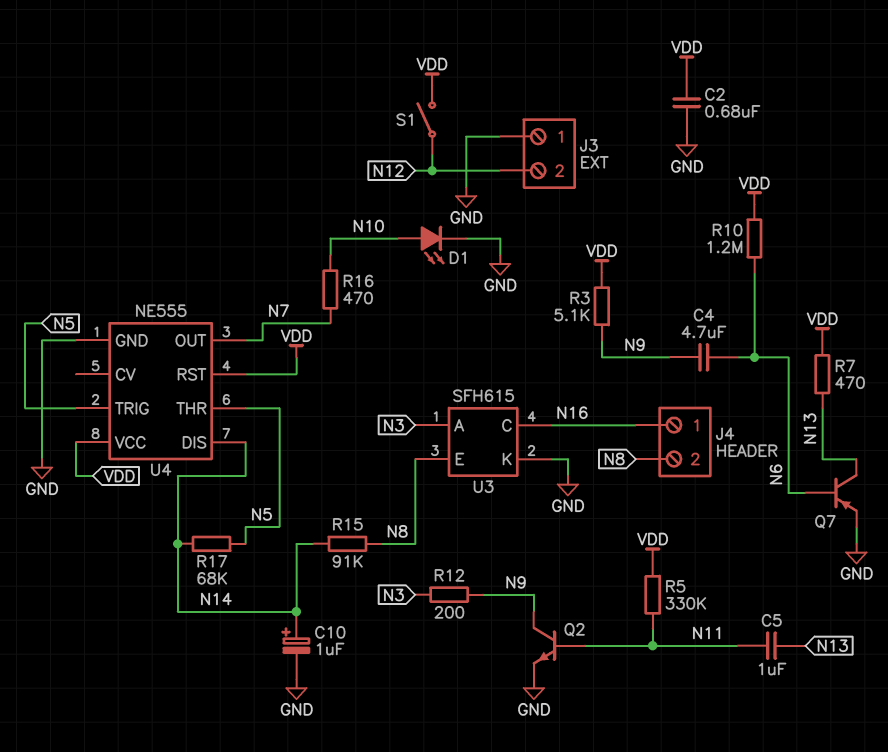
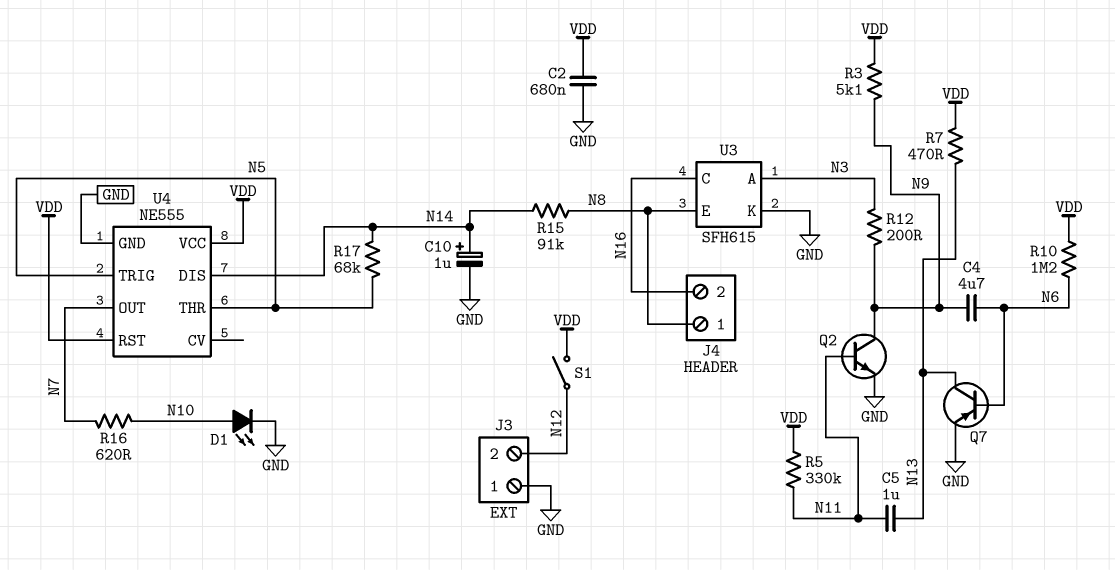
J4 pin 1: N16 -> N8
J4 pin 2: N8 -> N16
R16: 470 (N7, N10) -> 620 (N7, N10)

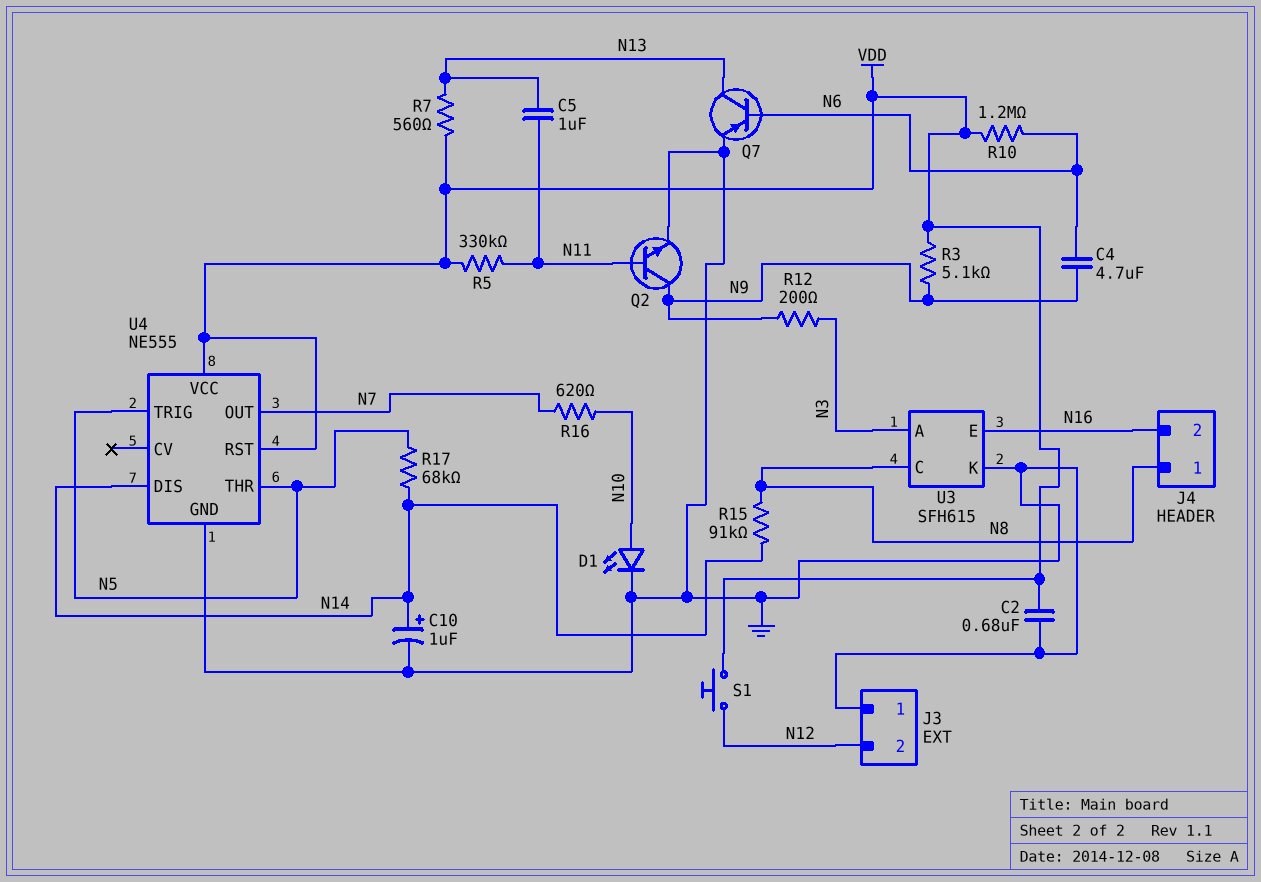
R7: 470 (N13, VDD) -> 560 (N13, VDD)
S1: switch (N12, VDD) -> button (N12, VDD)
U3 pin C: N16 -> N8
U3 pin E: N8 -> N16

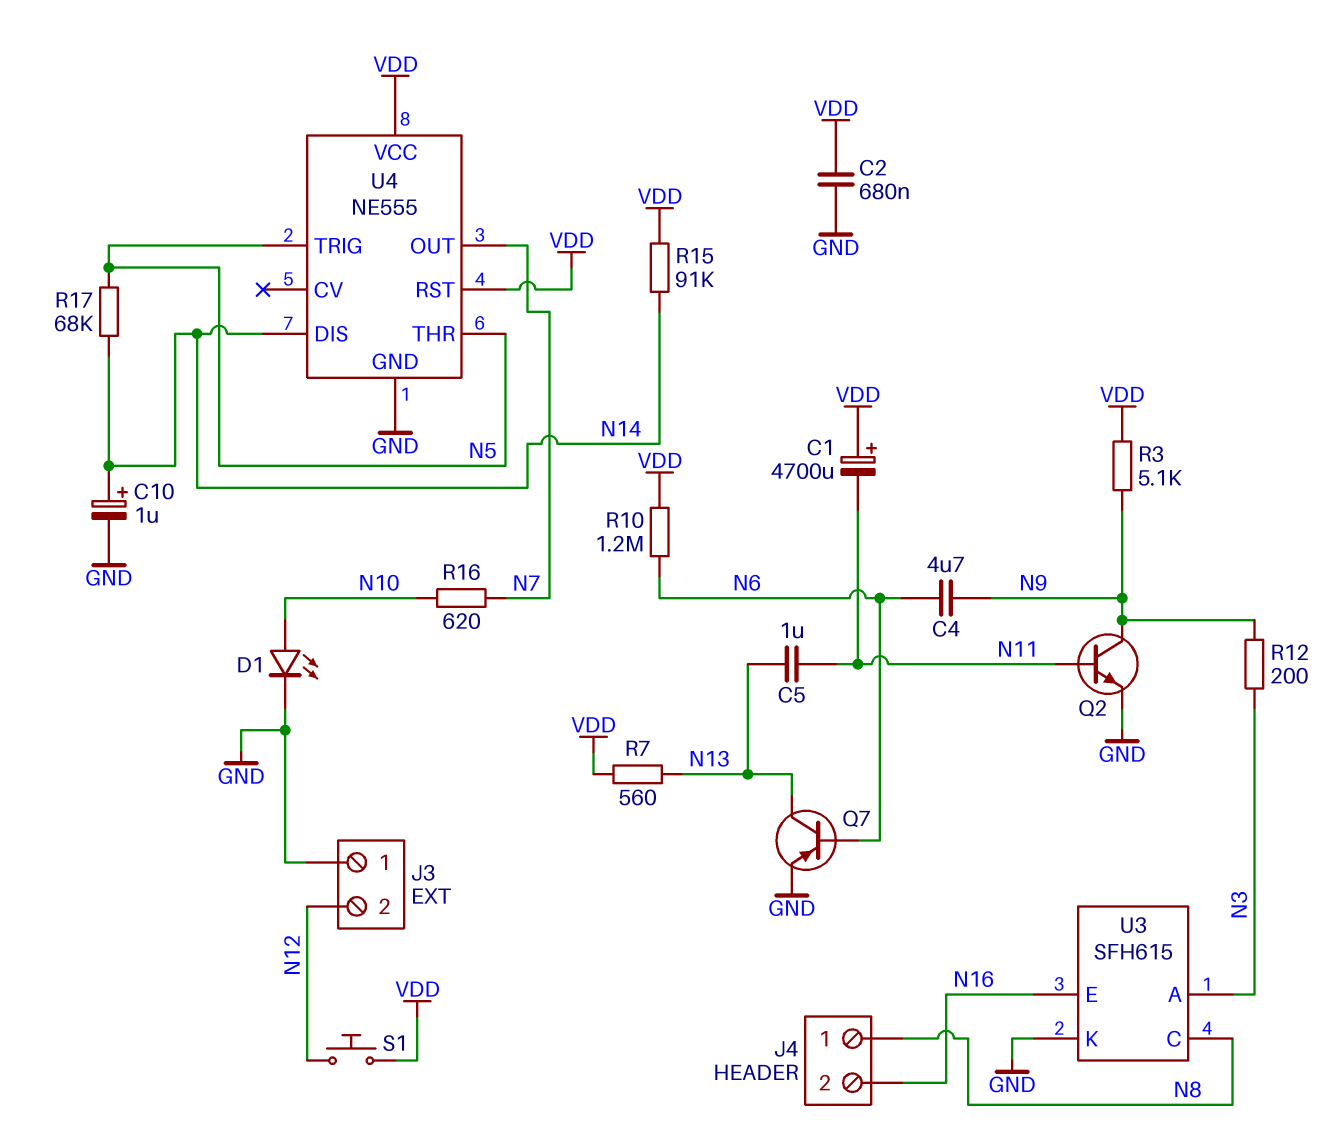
C1: none -> 4700uF (plus VDD, minus N11)
R5: 330k (N11, VDD) -> none
R15: 91k (N8, N14) -> 91k (N14, VDD)

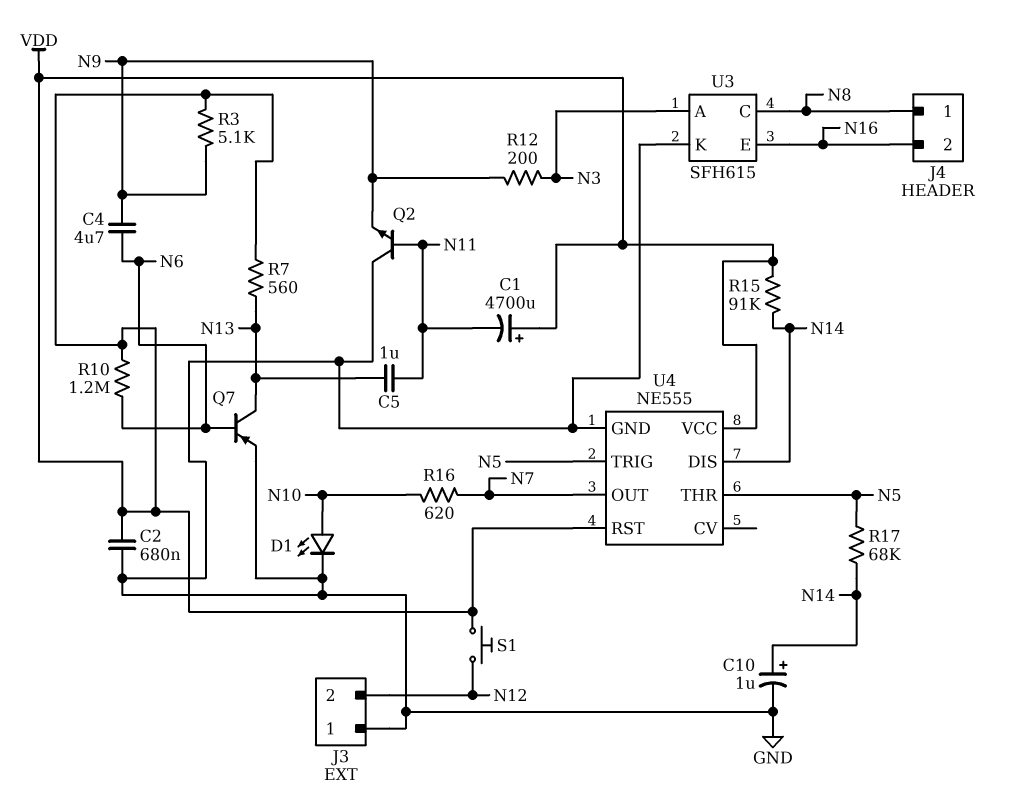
Q2: NPN (B N11, C N9, E GND) -> NPN (B N11, C GND, E N9)

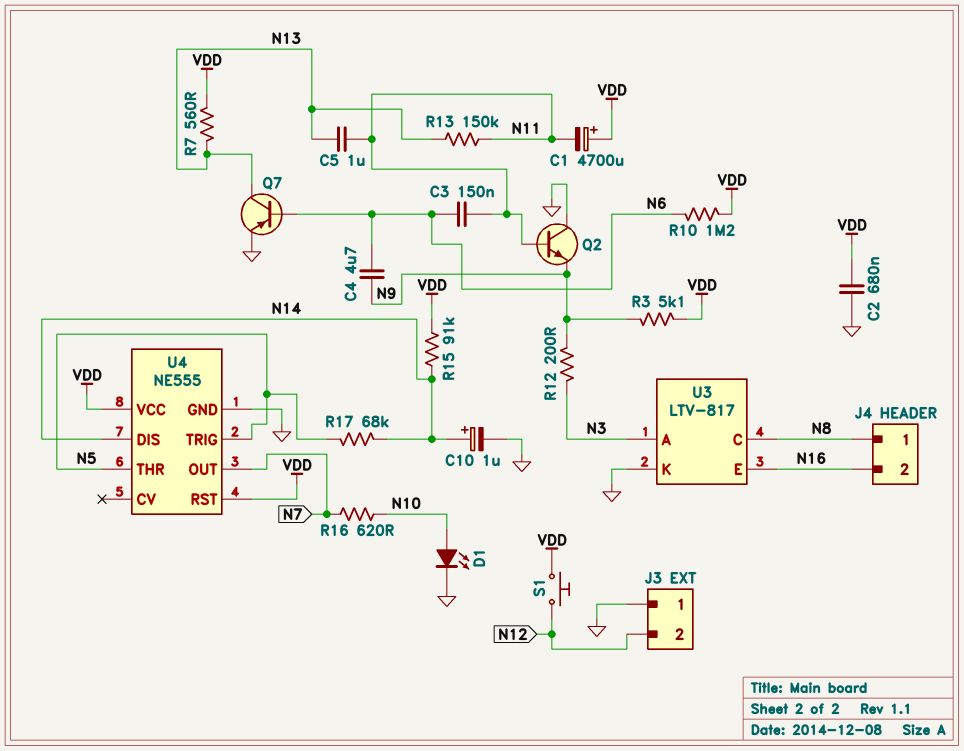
C3: none -> 150nF (N6, N11)
R13: none -> 150k (N11, N13)
U3: SFH615 -> LTV-817

